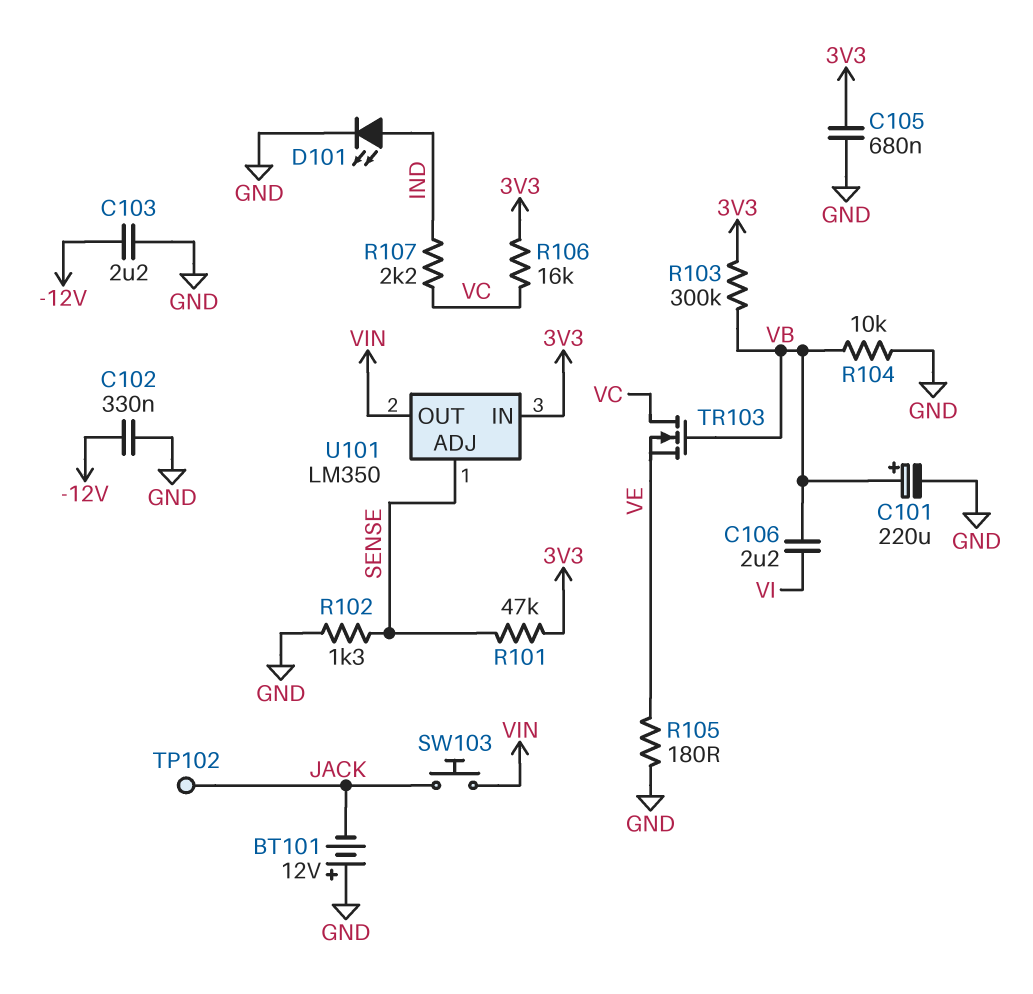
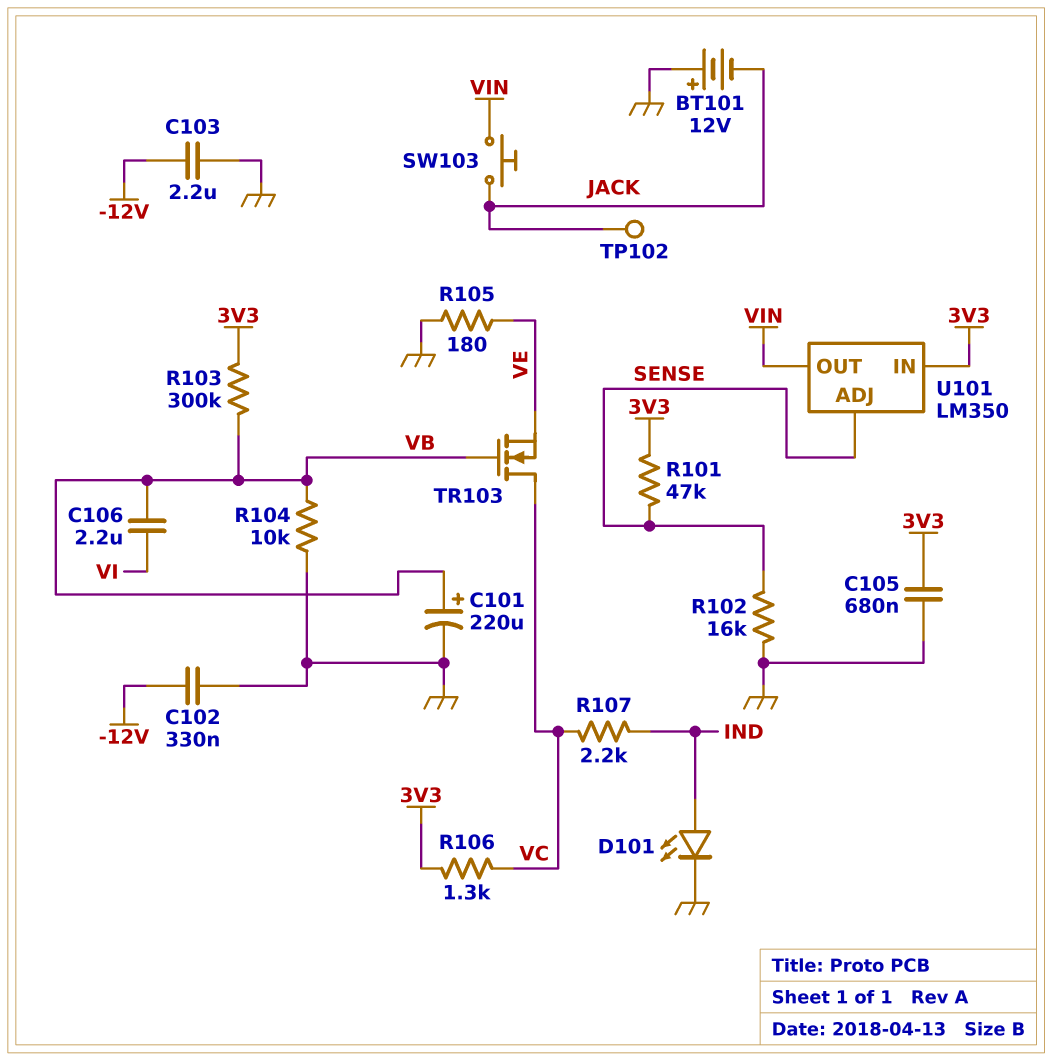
R102: 1.3k (GND, SENSE) -> 16k (GND, SENSE)
R106: 16k (3V3, VC) -> 1.3k (3V3, VC)

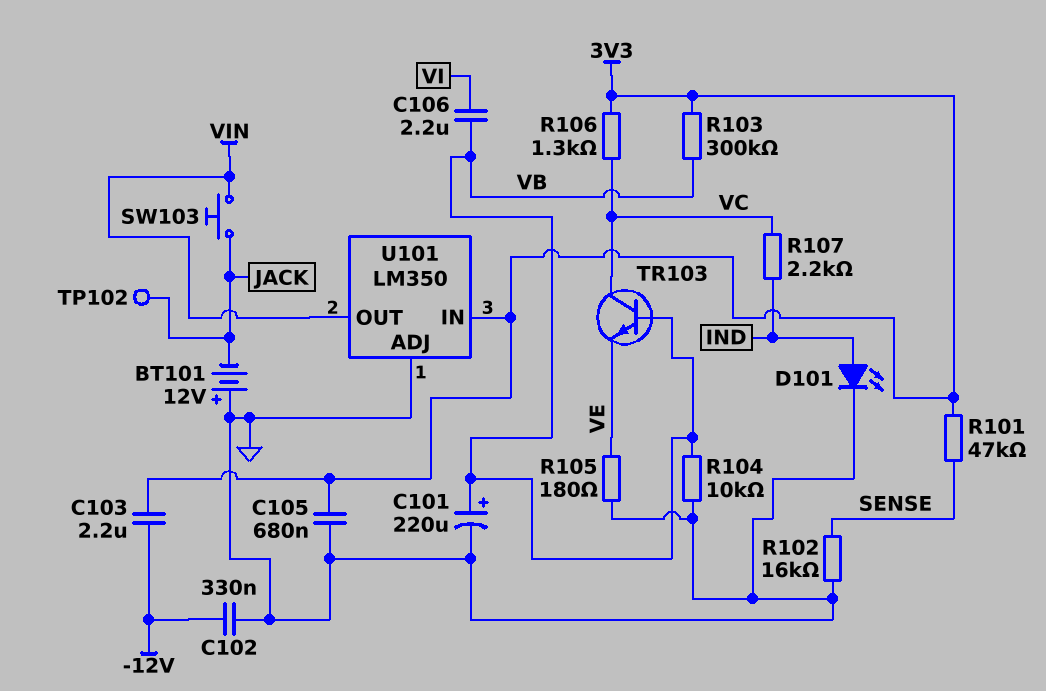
C103: 2.2uF (-12V, GND) -> 2.2uF (-12V, 3V3)
TR103: NMOS (G VB, D VC, S VE) -> NPN (B VB, C VC, E VE)
U101 pin ADJ: SENSE -> GND

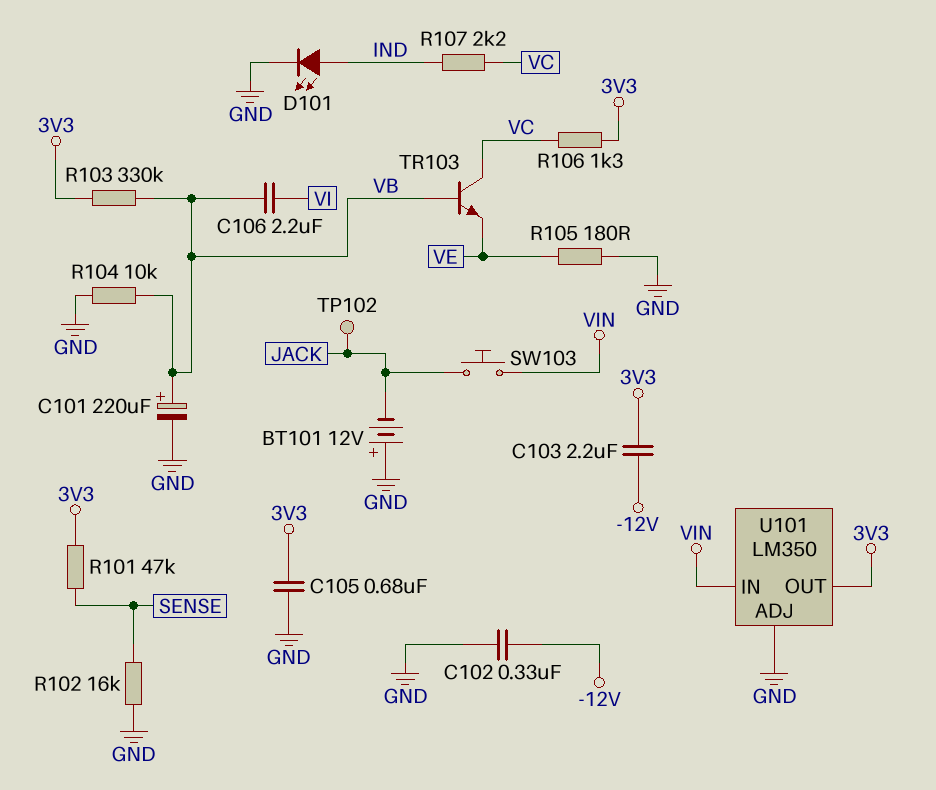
R103: 300k (3V3, VB) -> 330k (3V3, VB)
U101 pin IN: 3V3 -> VIN
U101 pin OUT: VIN -> 3V3

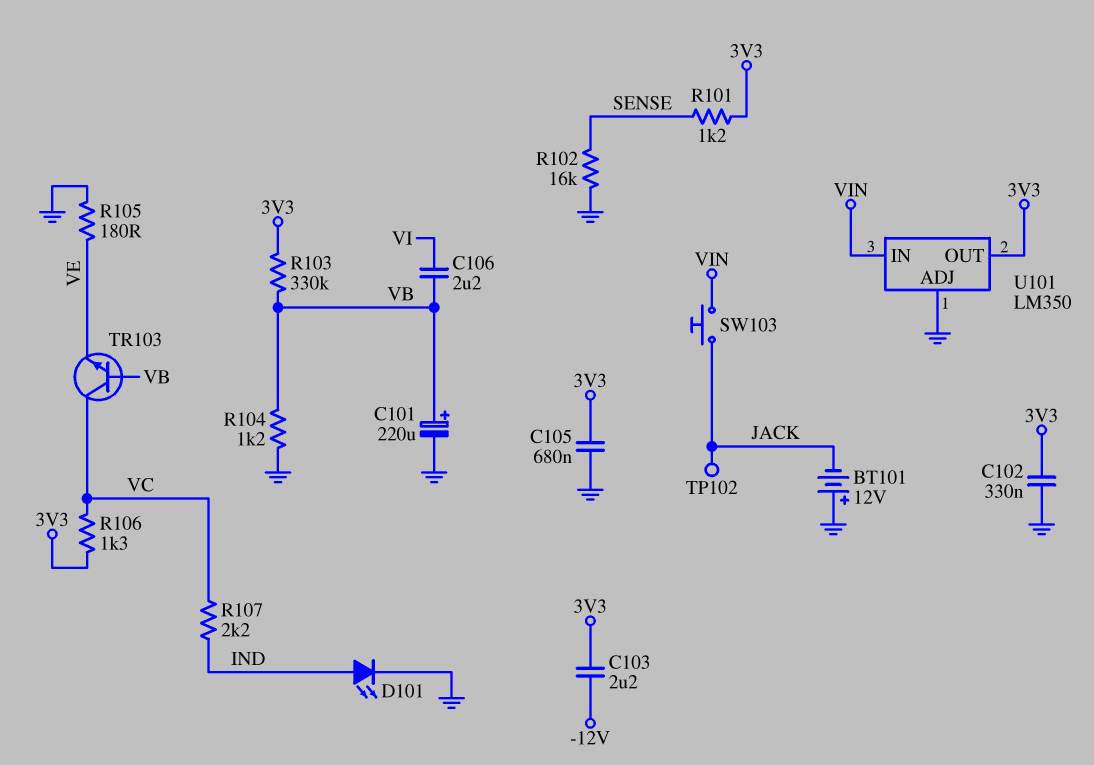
C102: 330nF (-12V, GND) -> 330nF (3V3, GND)
R101: 47k (3V3, SENSE) -> 1.2k (3V3, SENSE)
R104: 10k (GND, VB) -> 1.2k (GND, VB)

